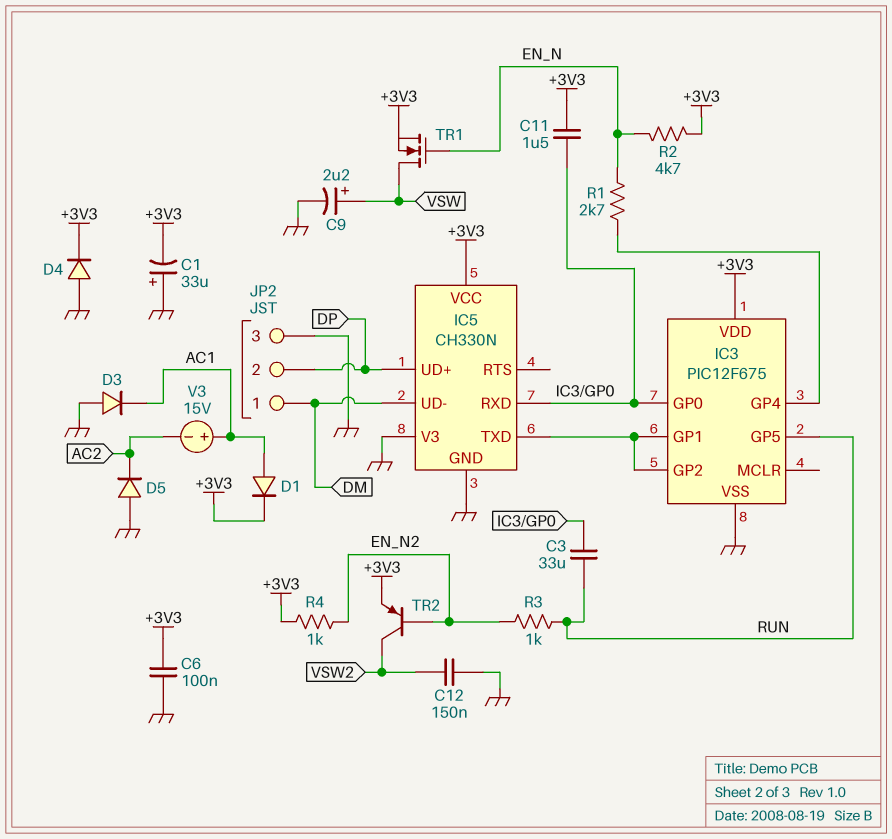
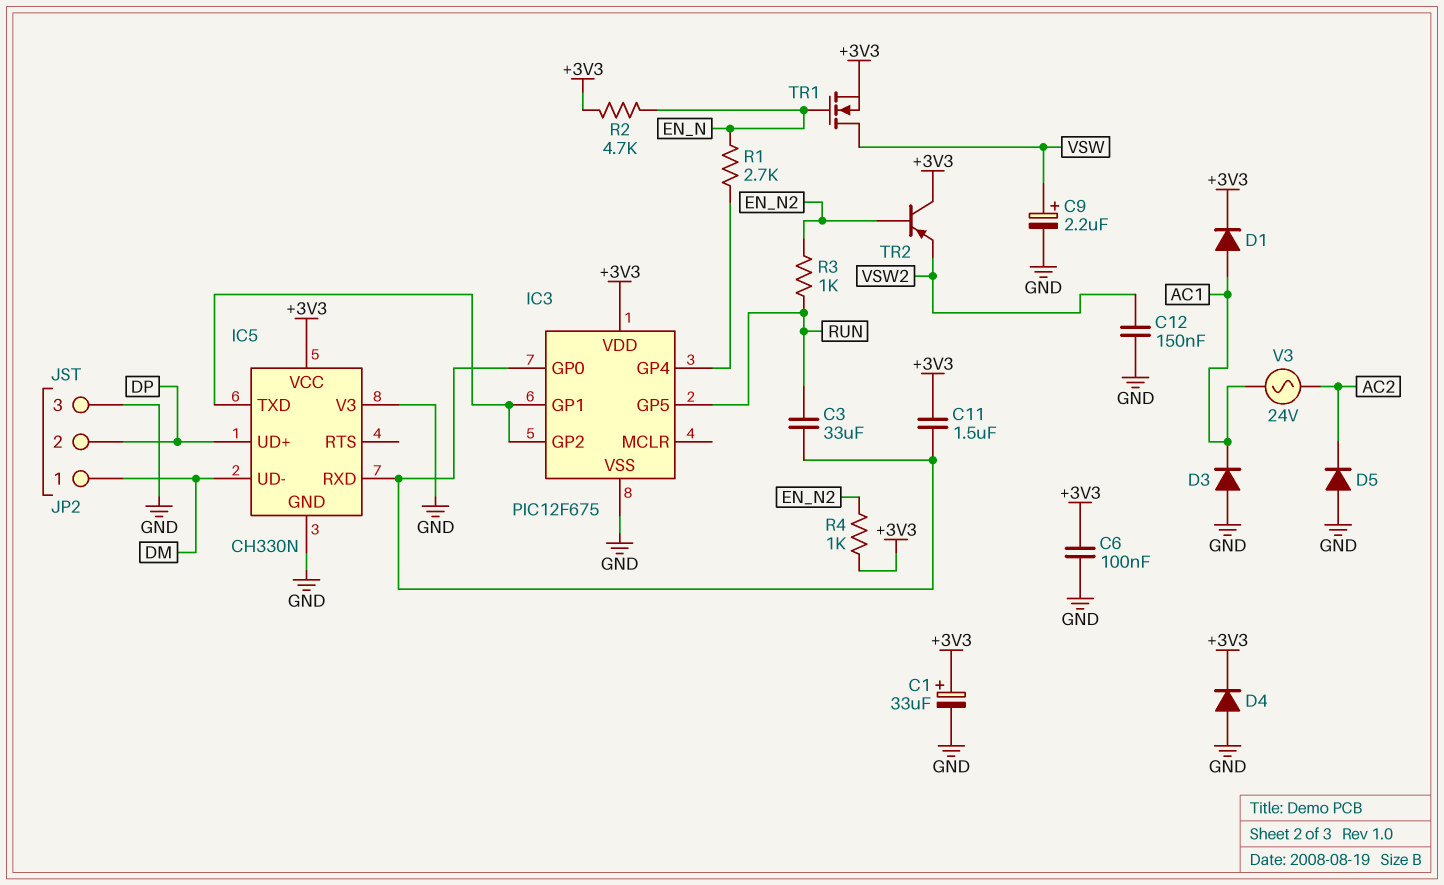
C1: 33uF (plus GND, minus +3V3) -> 33uF (plus +3V3, minus GND)
TR2: PNP (B EN_N2, C VSW2, E +3V3) -> PNP (B EN_N2, C +3V3, E VSW2)
V3: 15V (plus AC1, minus AC2) -> AC 24V (AC1, AC2)

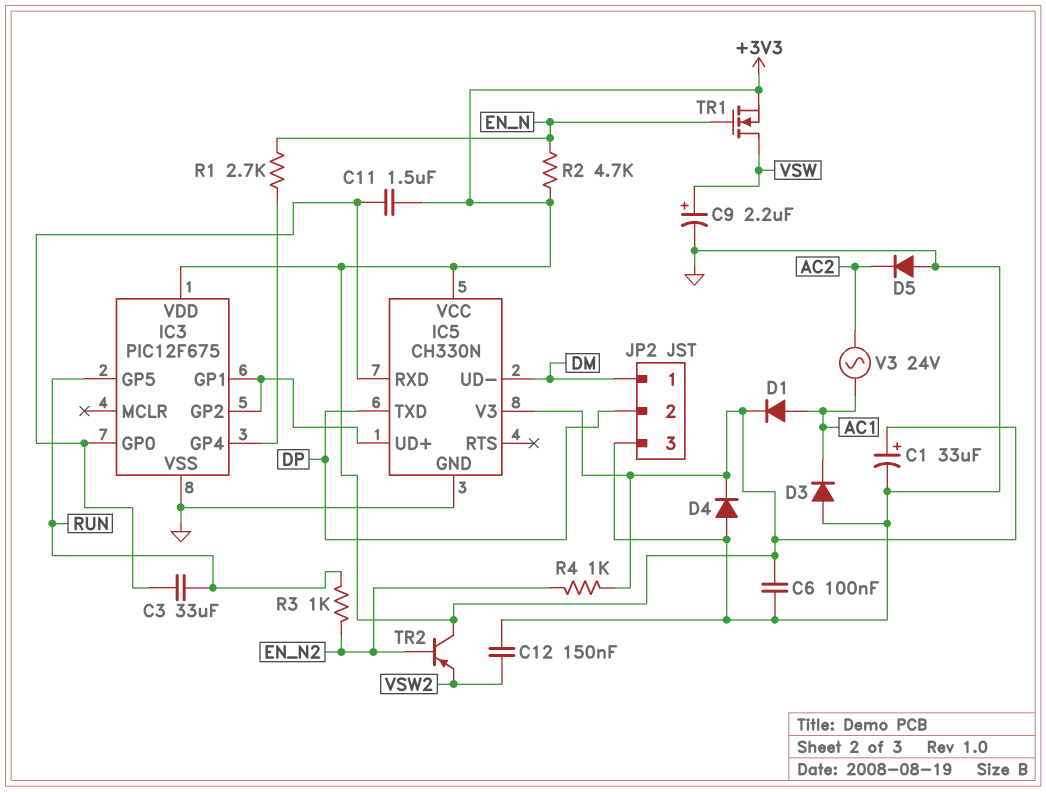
IC5 pin TXD: IC3/GP1 -> DP
IC5 pin UD+: DP -> IC3/GP1
IC5 pin V3: GND -> +3V3

